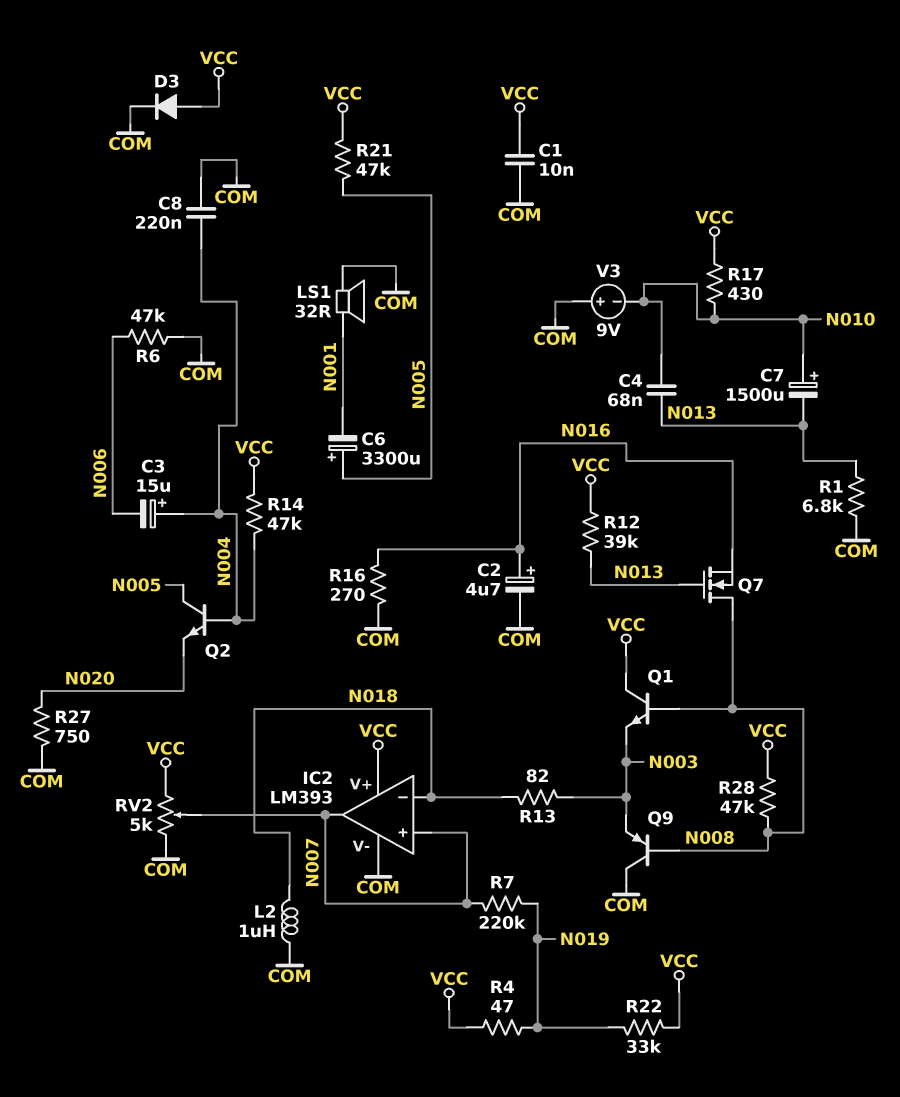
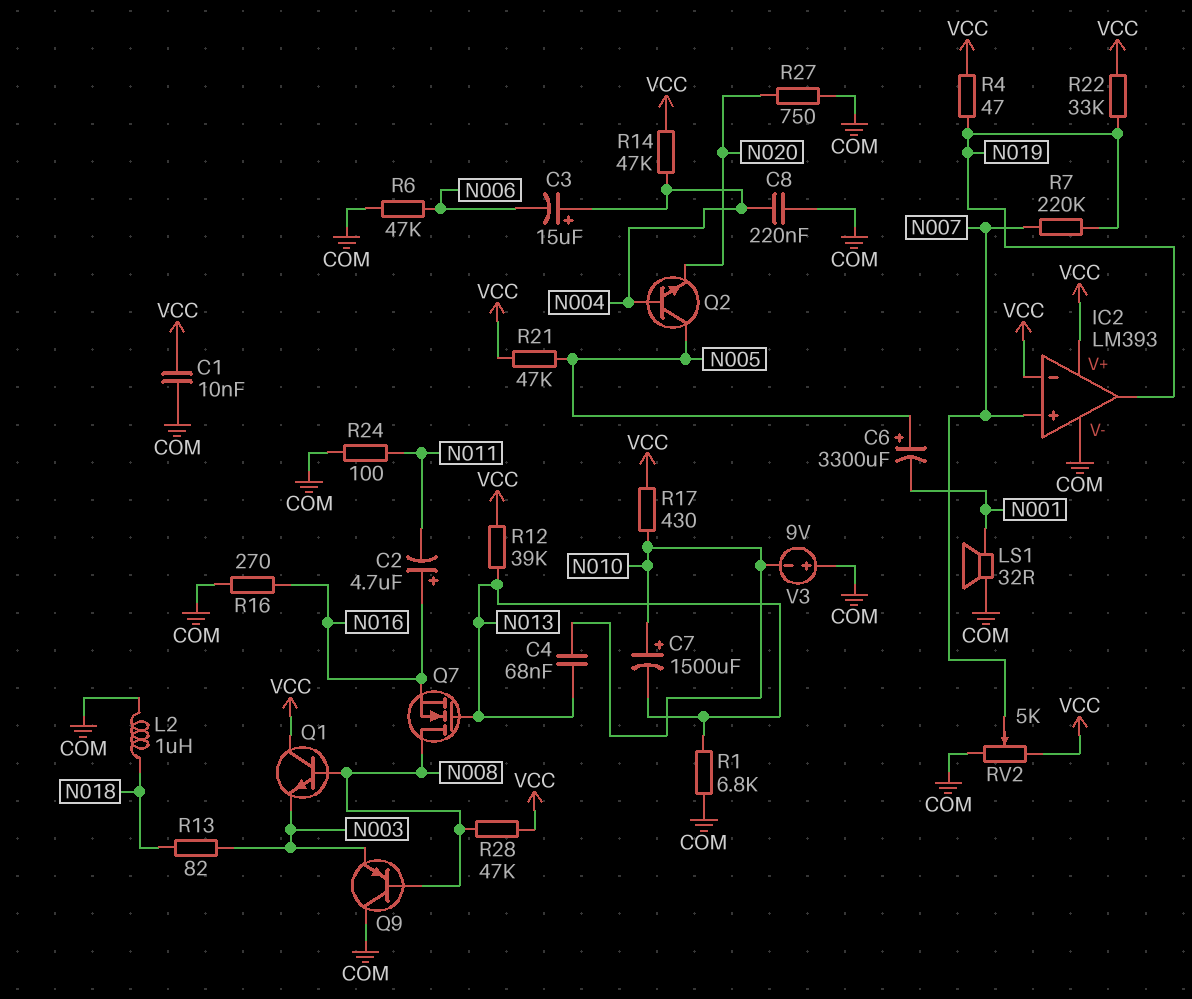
C2: 4.7uF (plus N016, minus COM) -> 4.7uF (plus N016, minus N011)
D3: diode (A VCC, K COM) -> none
IC2 pin in-: N018 -> VCC
IC2 pin out: N007 -> N019
R24: none -> 100 (COM, N011)

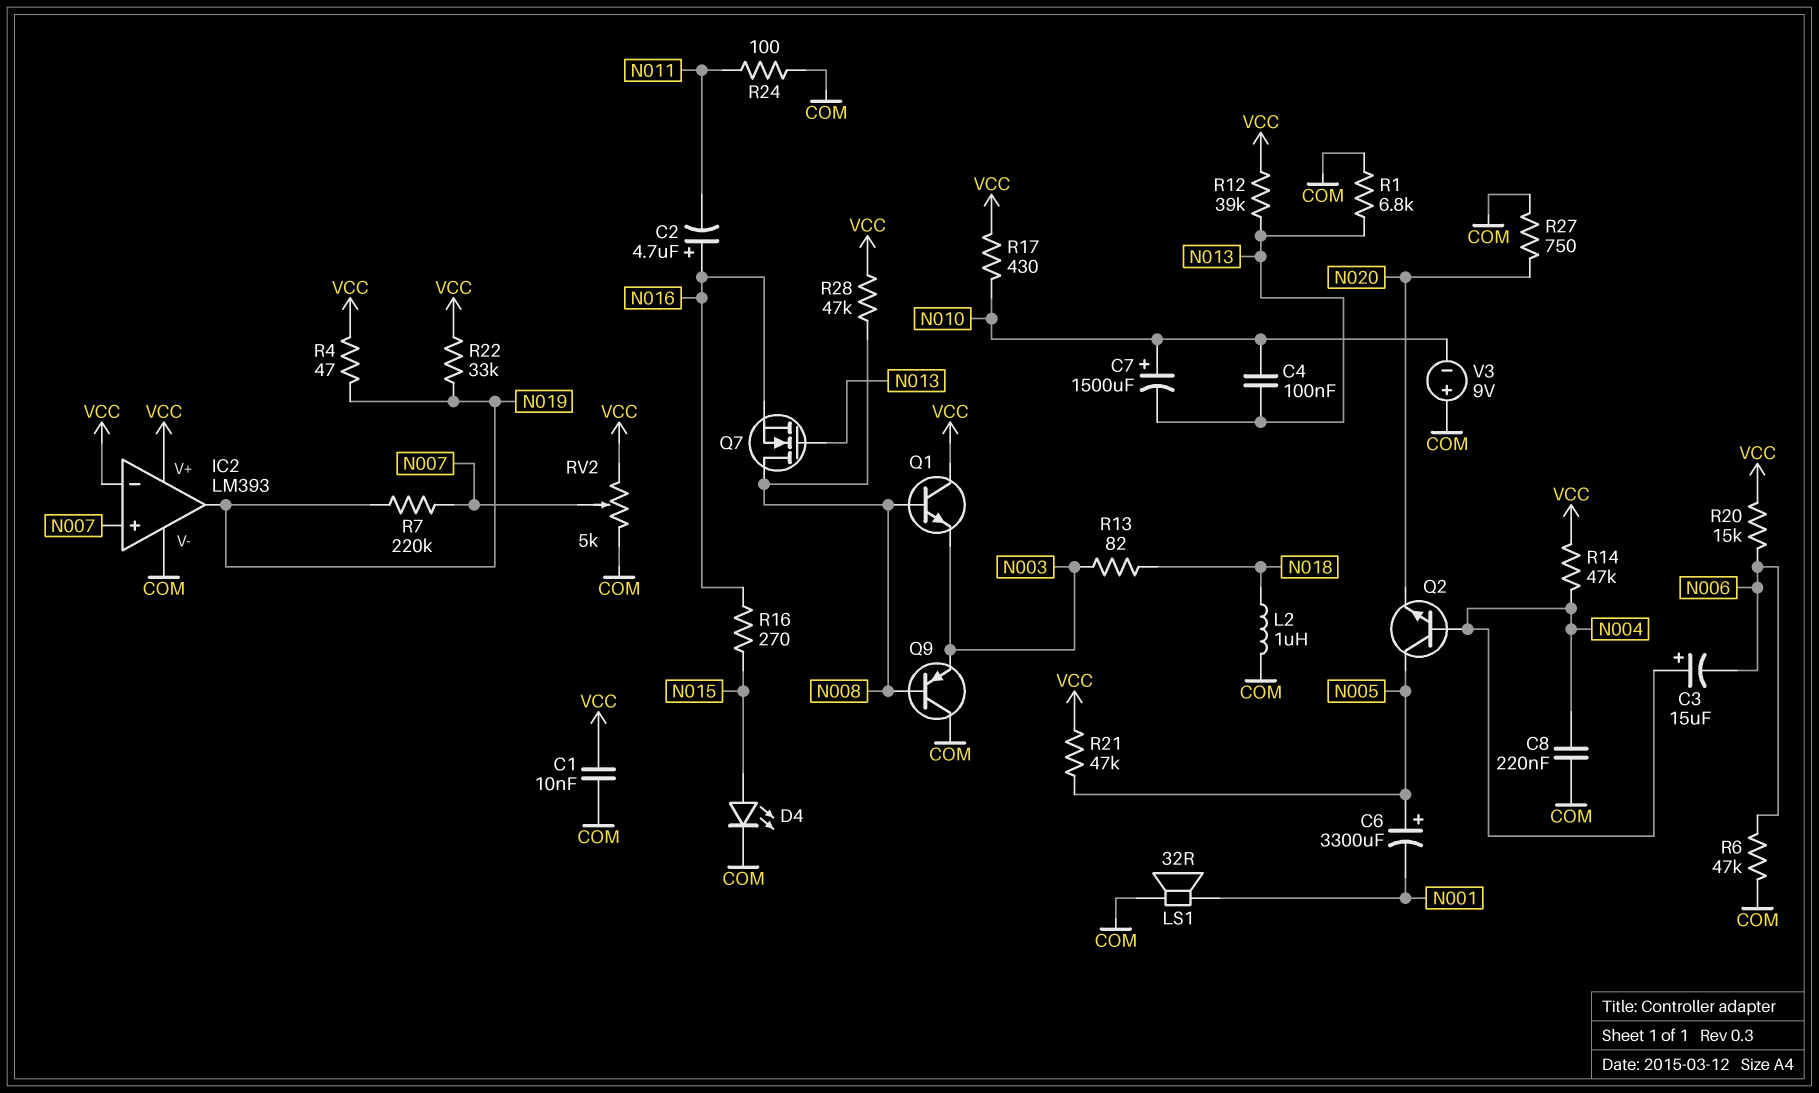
C4: 68nF (N010, N013) -> 100nF (N010, N013)
D4: none -> LED (A N015, K COM)
R16: 270 (COM, N016) -> 270 (N015, N016)
R20: none -> 15k (N006, VCC)

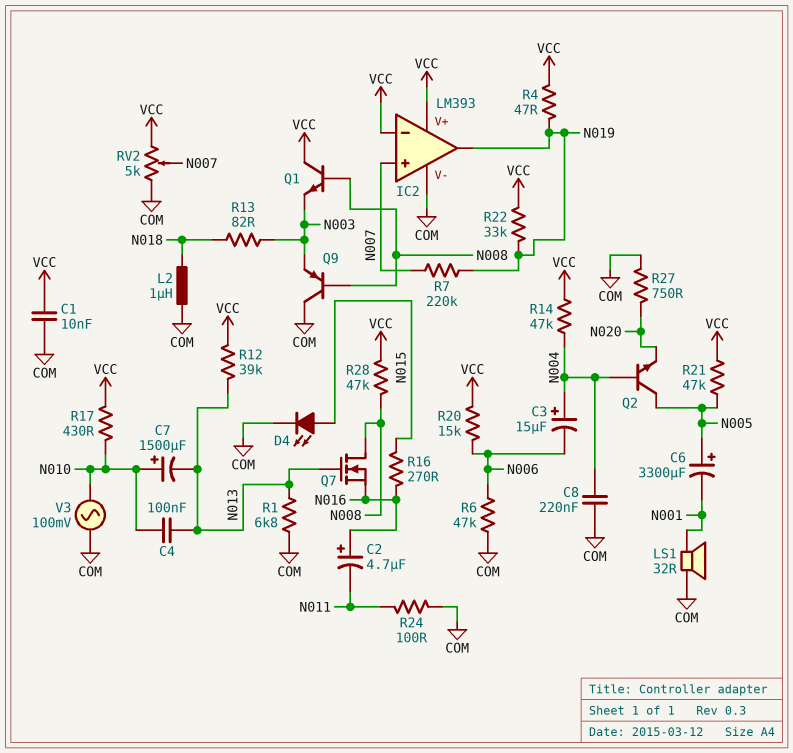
V3: 9V (plus COM, minus N010) -> AC 100mV (COM, N010)

